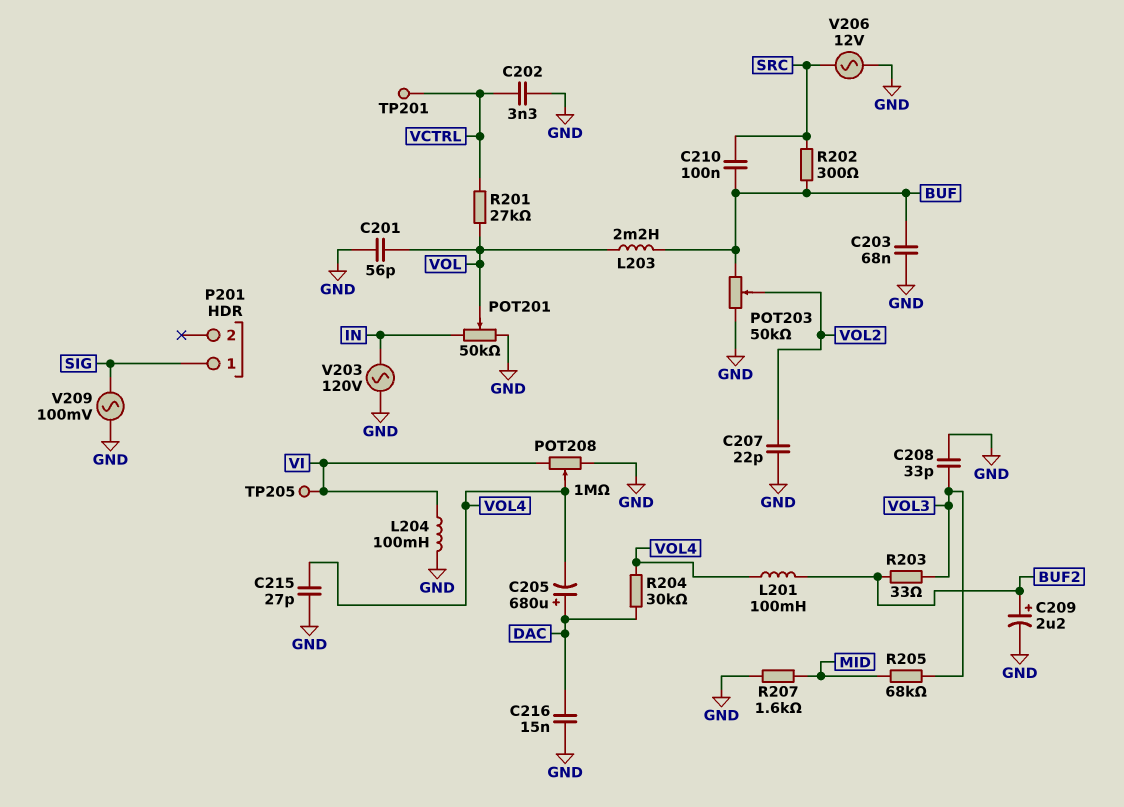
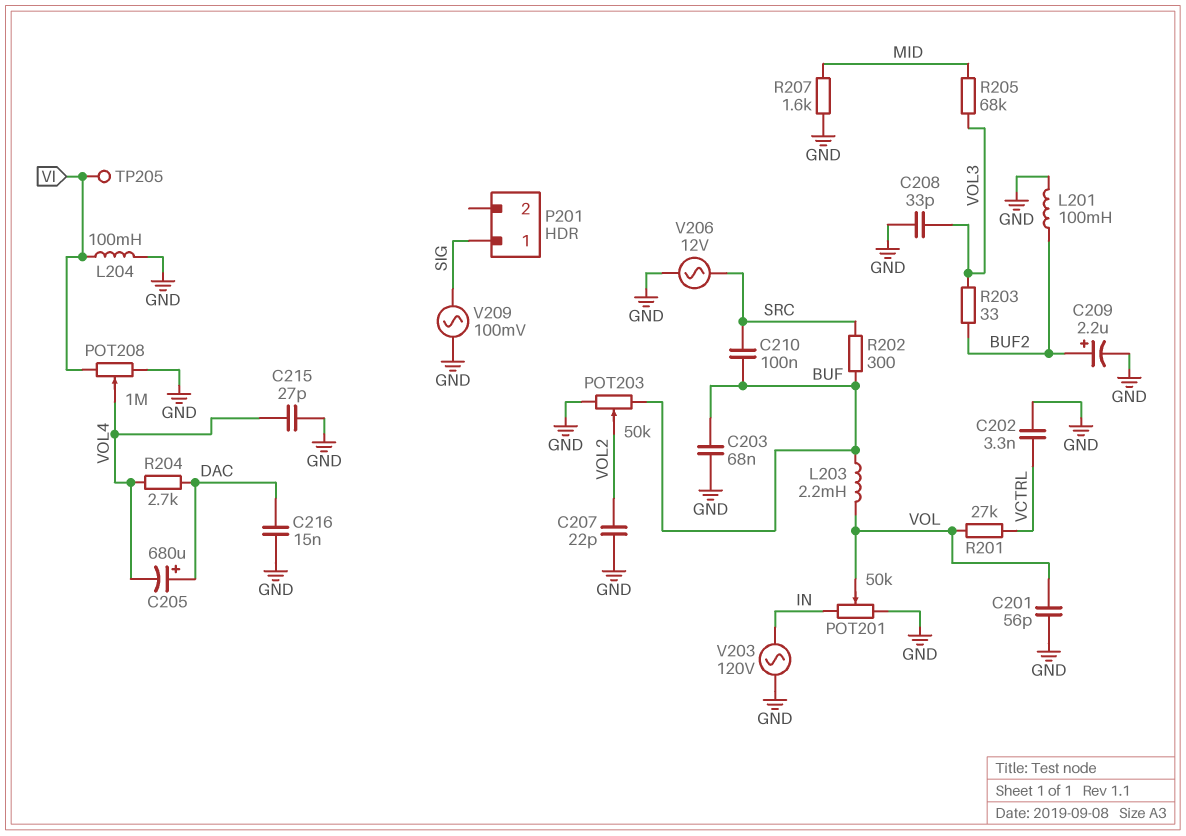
L201: 100mH (BUF2, VOL4) -> 100mH (BUF2, GND)
R204: 30k (DAC, VOL4) -> 2.7k (DAC, VOL4)
TP201: test point (VCTRL) -> none

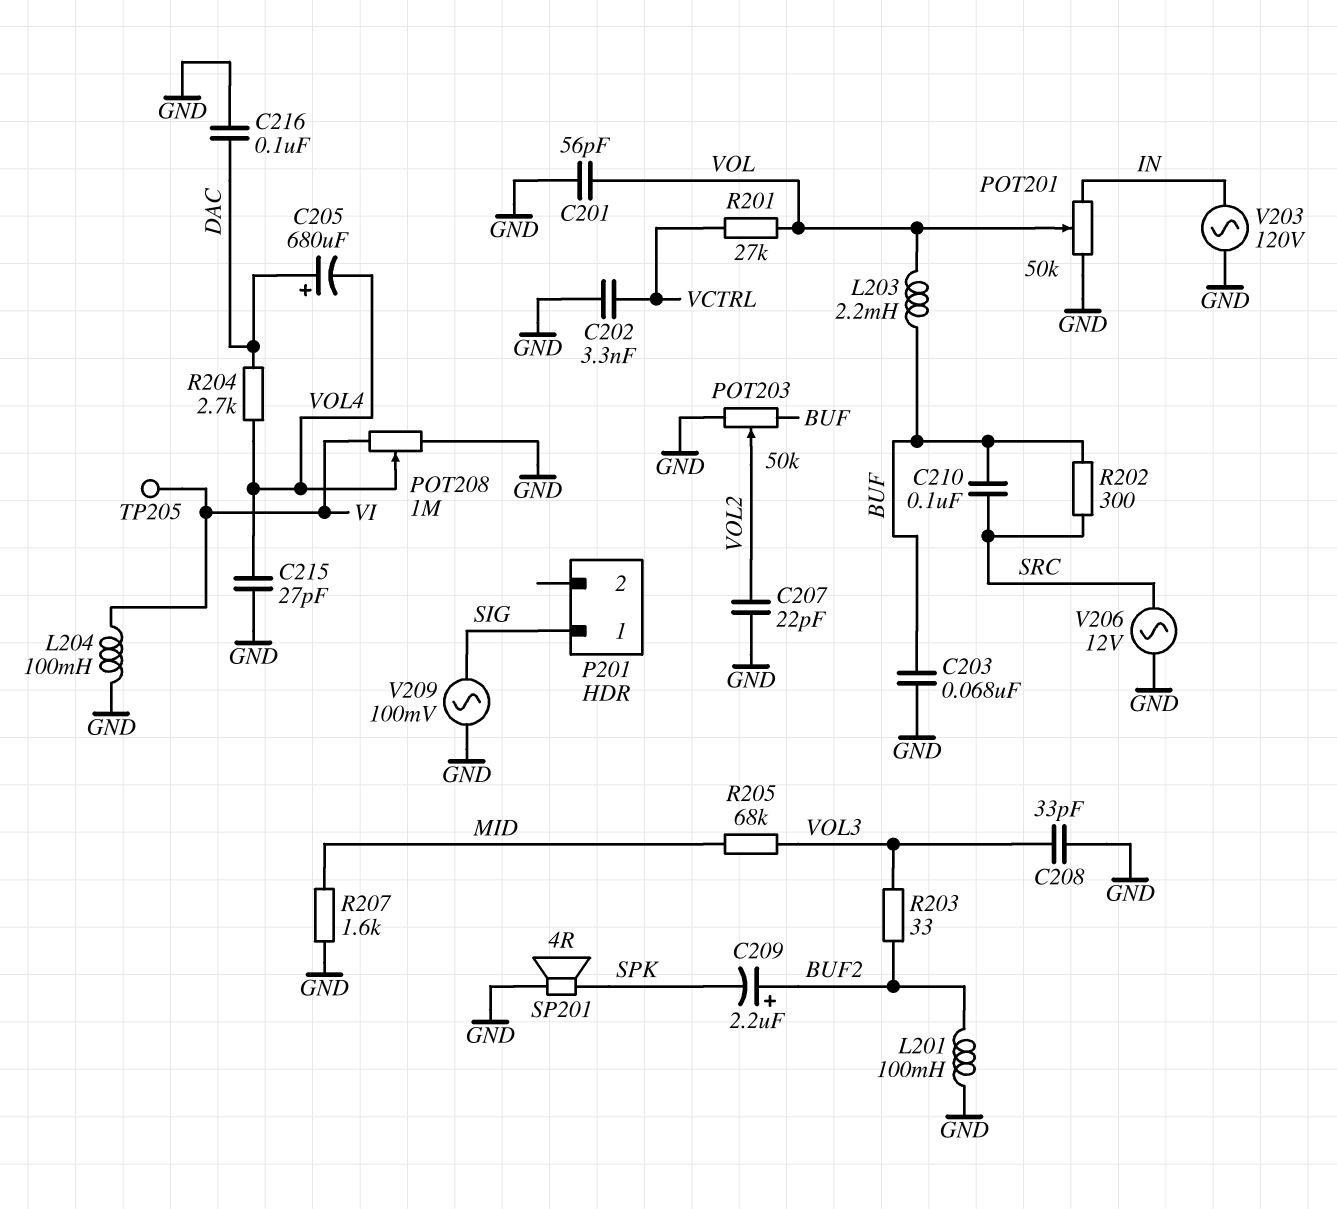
C209: 2.2uF (plus BUF2, minus GND) -> 2.2uF (plus BUF2, minus SPK)
C216: 15nF (DAC, GND) -> 100nF (DAC, GND)
SP201: none -> speaker 4R (GND, SPK)

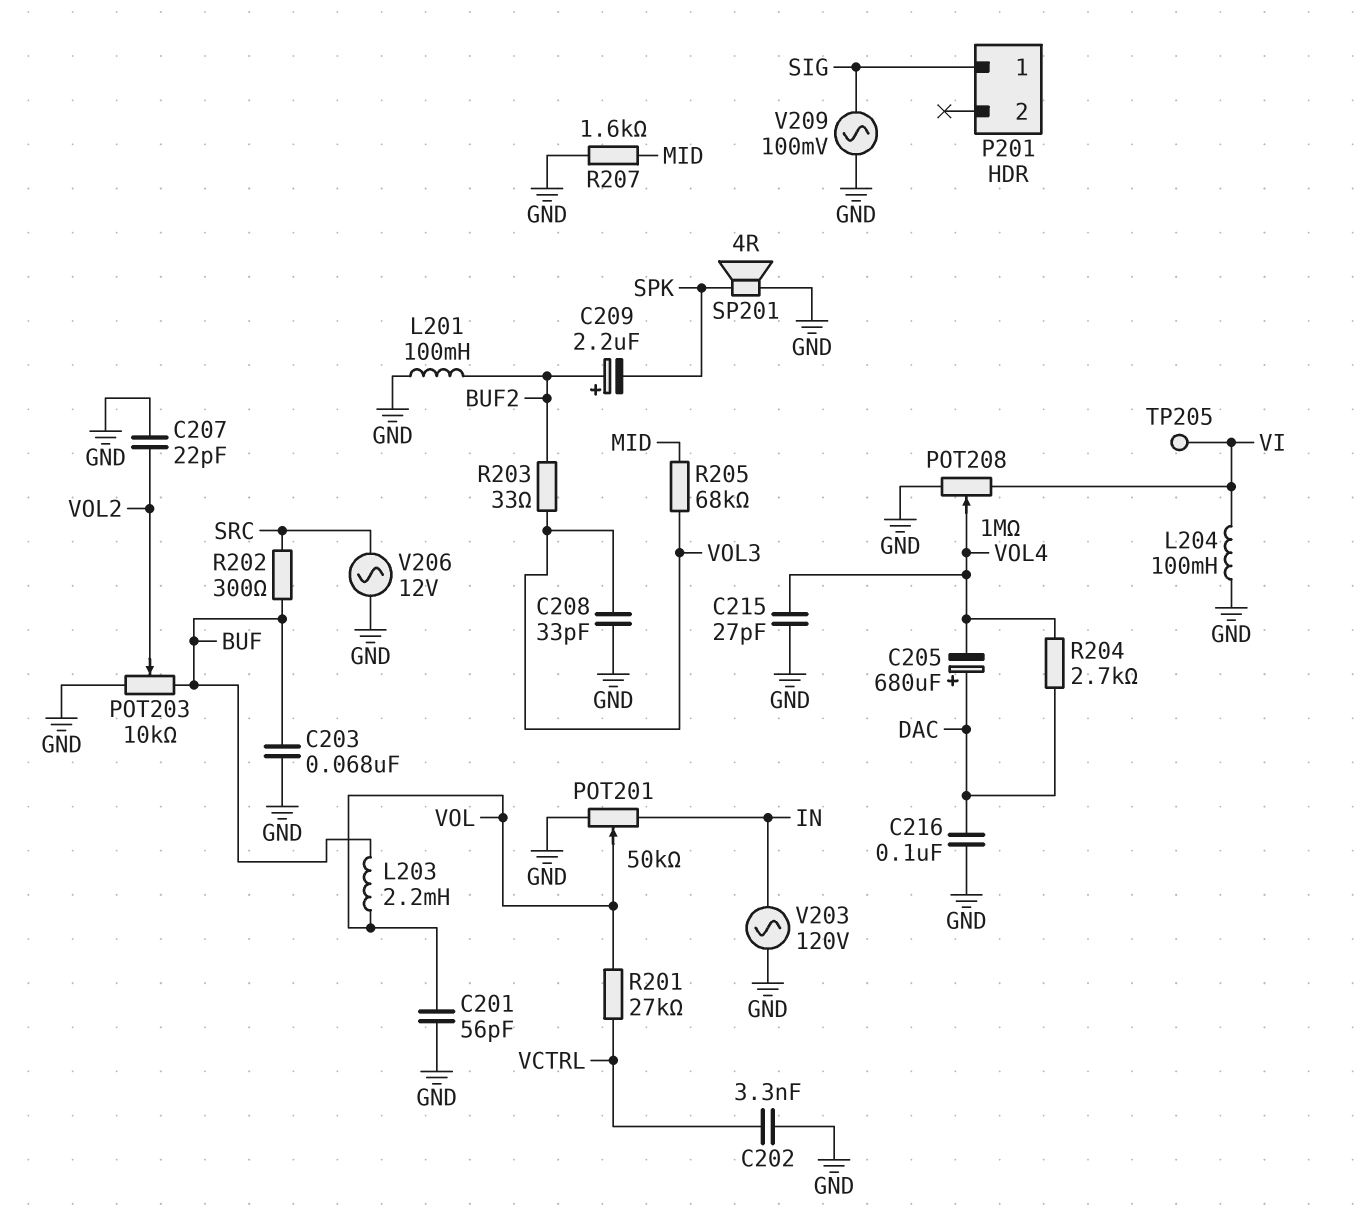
C210: 100nF (BUF, SRC) -> none
POT203: 50k (BUF, GND, wiper VOL2) -> 10k (BUF, GND, wiper VOL2)

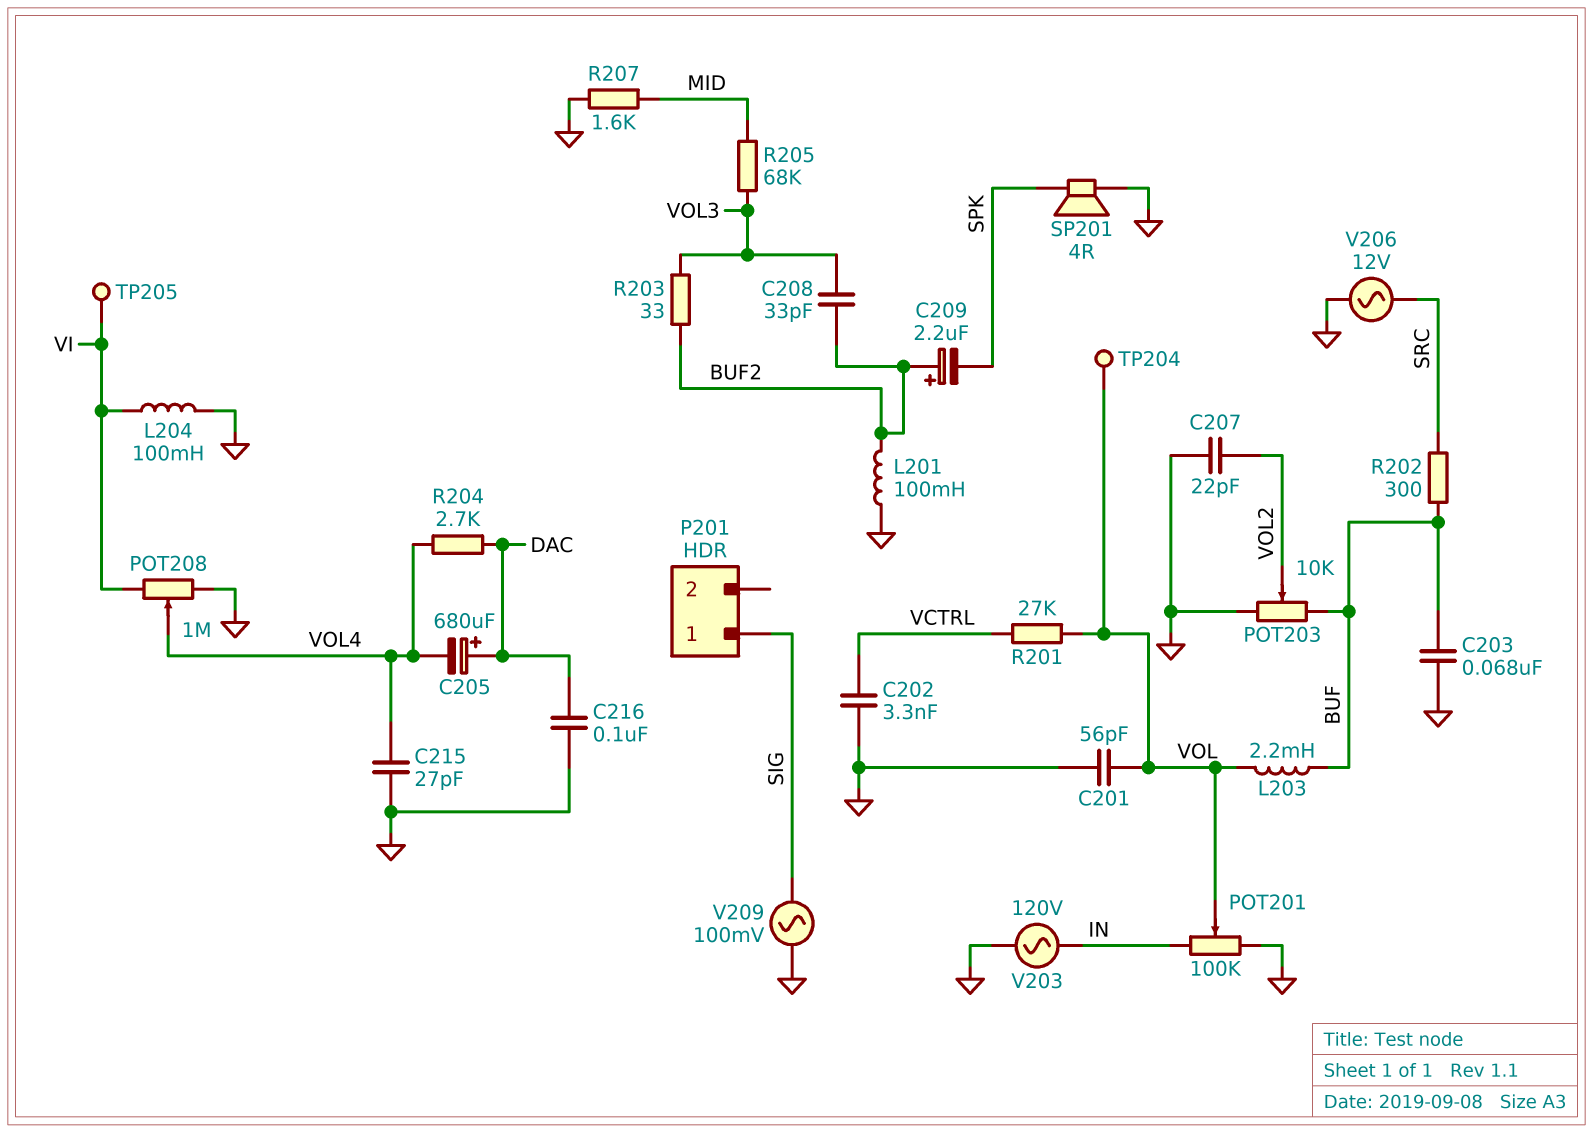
C208: 33pF (GND, VOL3) -> 33pF (BUF2, VOL3)
POT201: 50k (GND, IN, wiper VOL) -> 100k (GND, IN, wiper VOL)
TP204: none -> test point (VOL)

